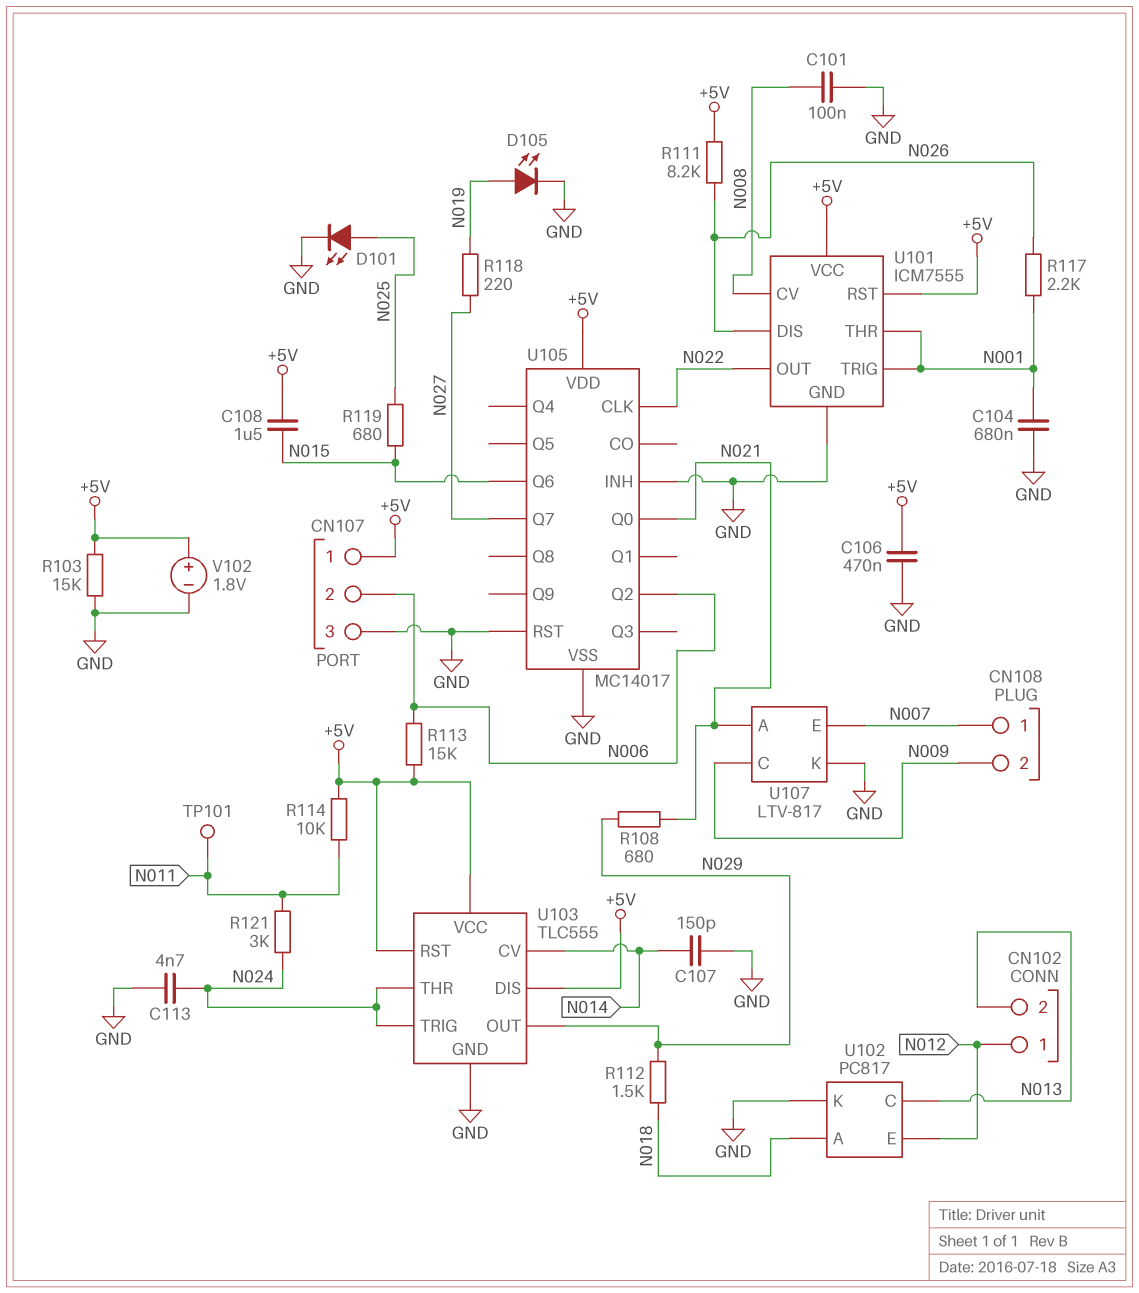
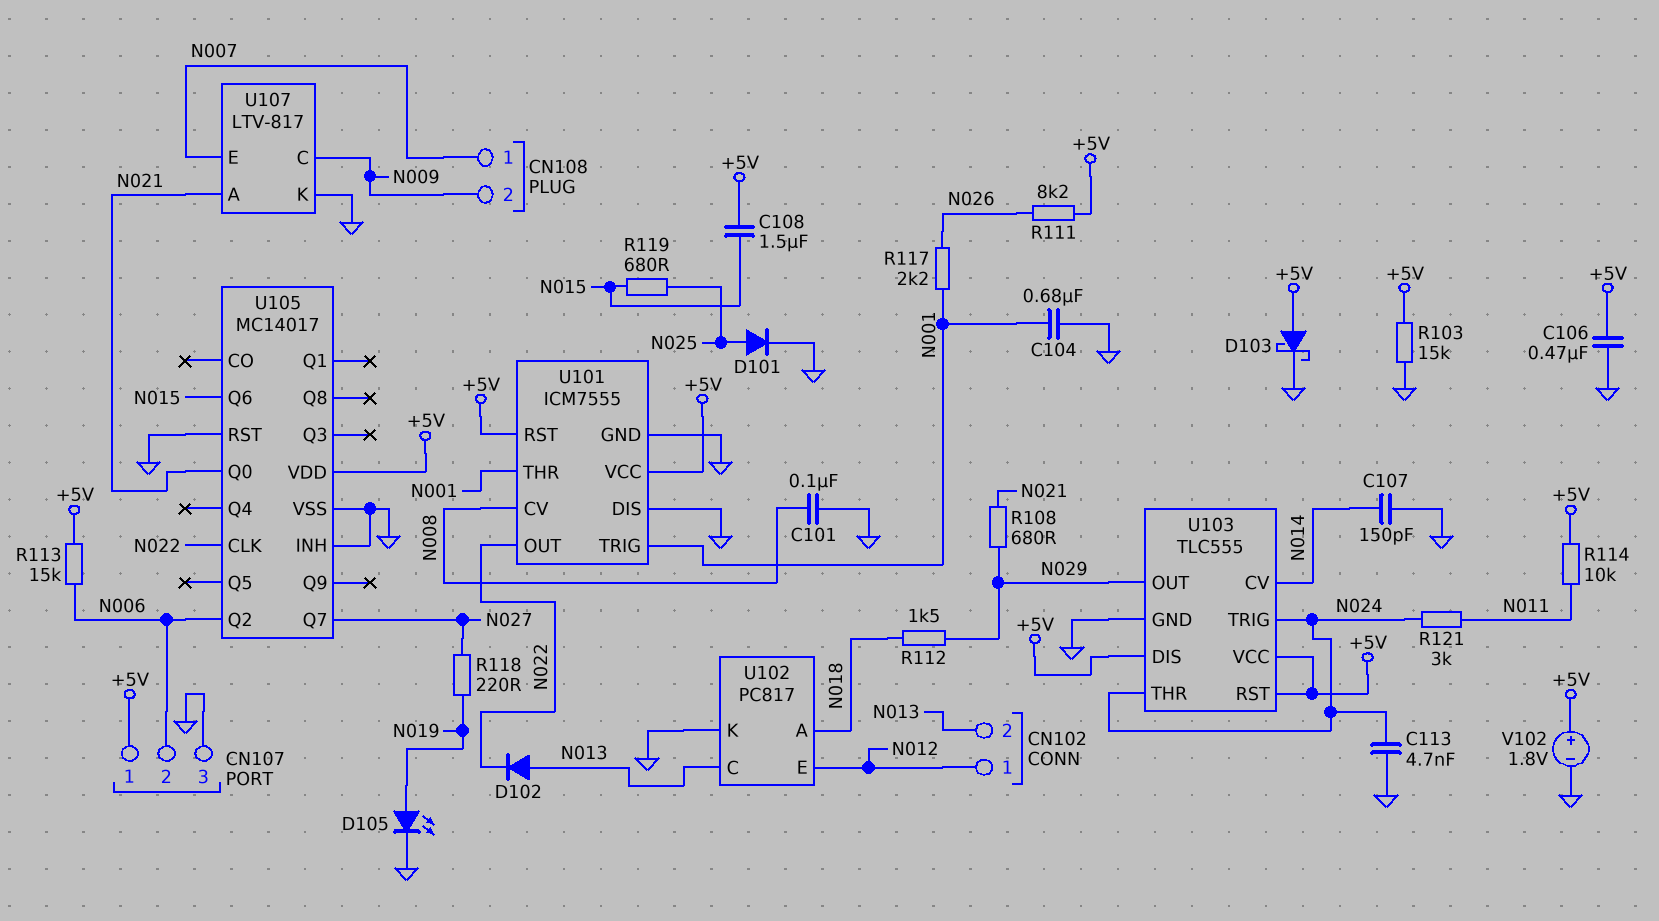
D101: LED (A N025, K GND) -> diode (A N025, K GND)
D102: none -> diode (A N013, K N022)
D103: none -> schottky (A +5V, K GND)
TP101: test point (N011) -> none
U101 pin DIS: N026 -> GND

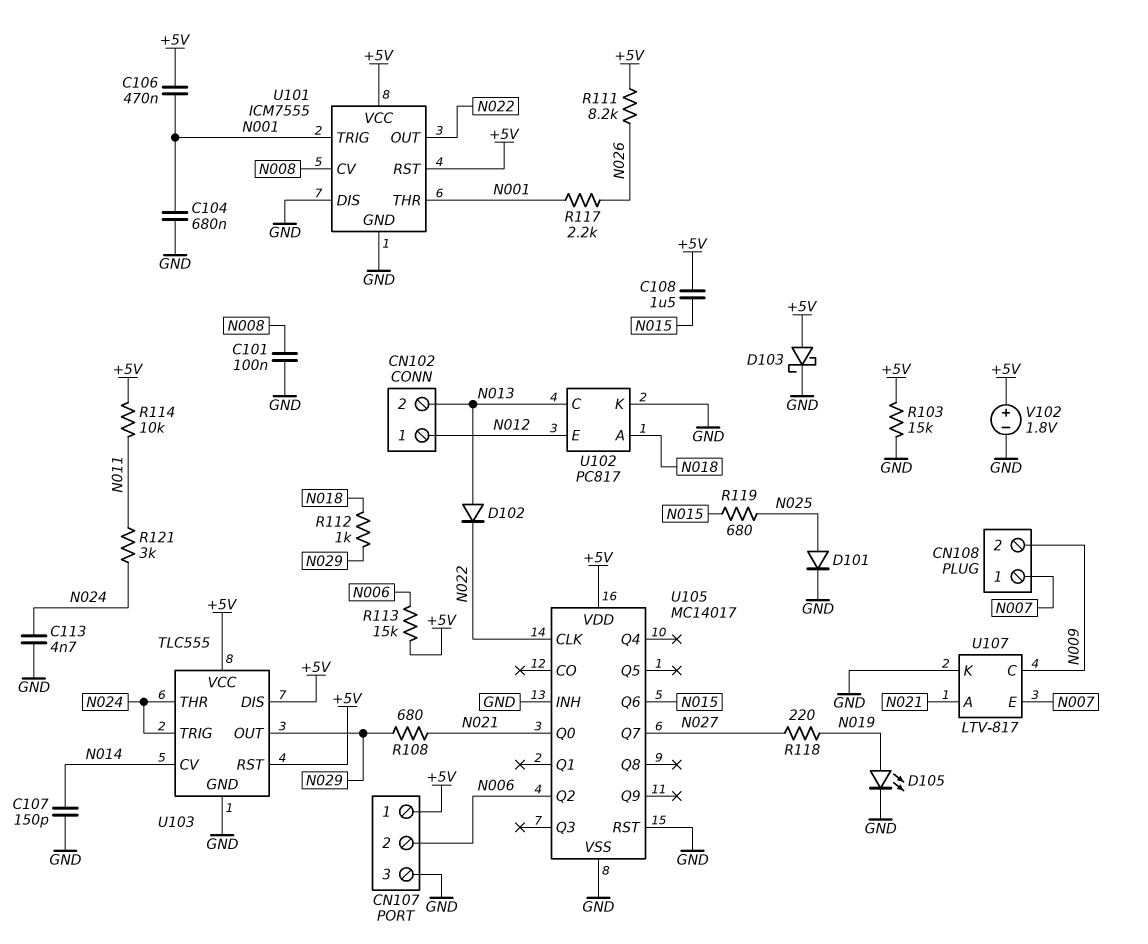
C106: 470nF (+5V, GND) -> 470nF (+5V, N001)
R112: 1.5k (N018, N029) -> 1k (N018, N029)

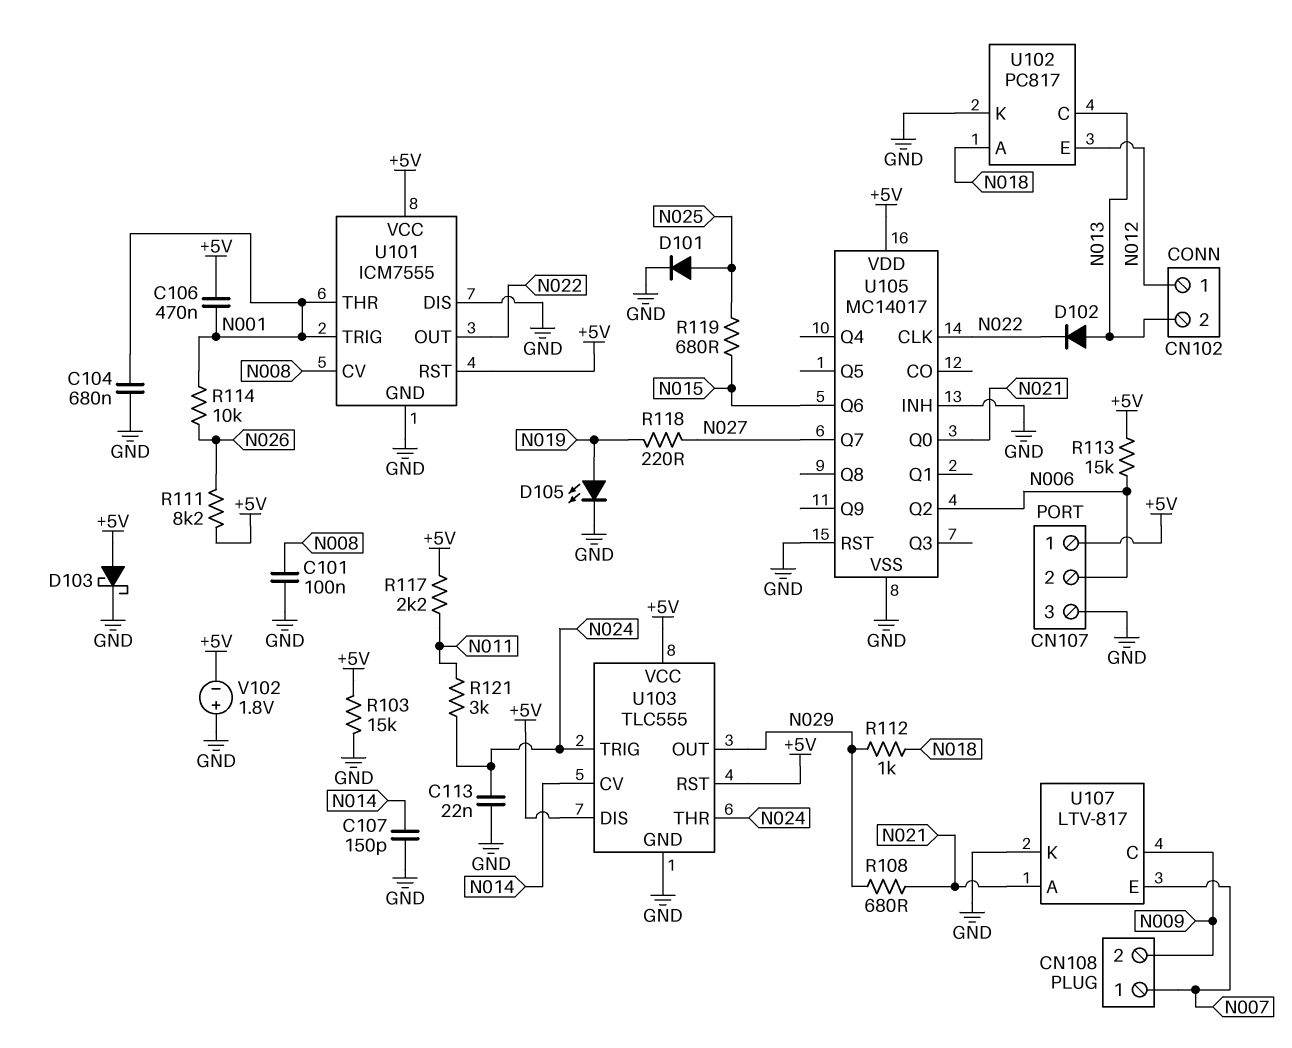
C108: 1.5uF (+5V, N015) -> none
C113: 4.7nF (GND, N024) -> 22nF (GND, N024)
R114: 10k (+5V, N011) -> 10k (N001, N026)
R117: 2.2k (N001, N026) -> 2.2k (+5V, N011)
V102: 1.8V (plus +5V, minus GND) -> 1.8V (plus GND, minus +5V)

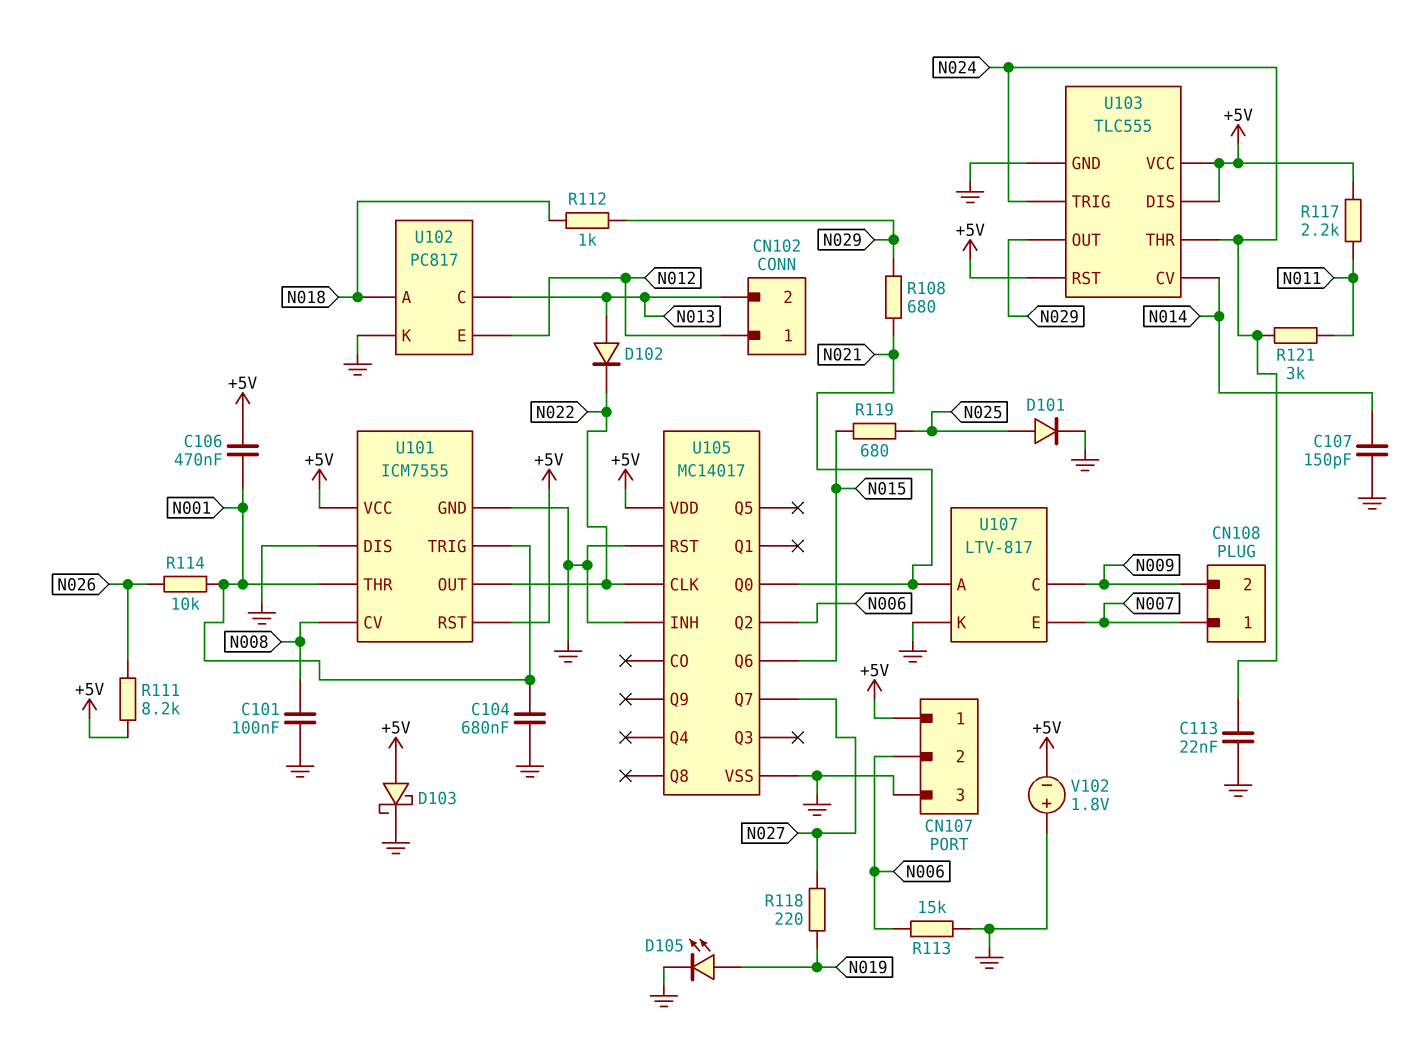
R103: 15k (+5V, GND) -> none
R113: 15k (+5V, N006) -> 15k (GND, N006)

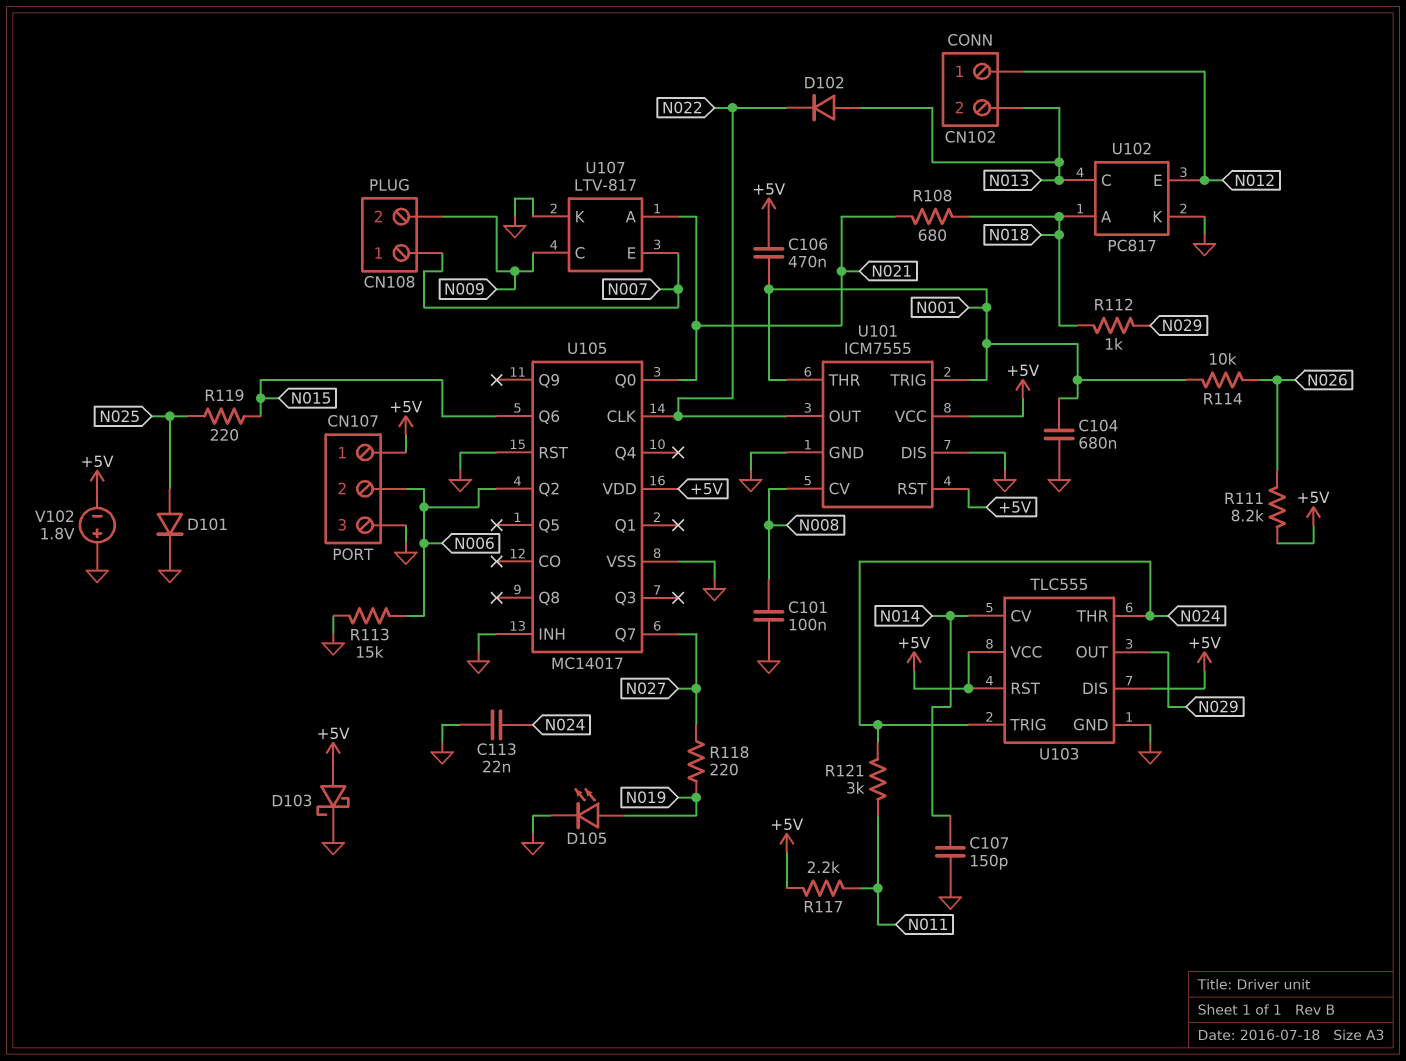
R108: 680 (N021, N029) -> 680 (N018, N021)
R119: 680 (N015, N025) -> 220 (N015, N025)

